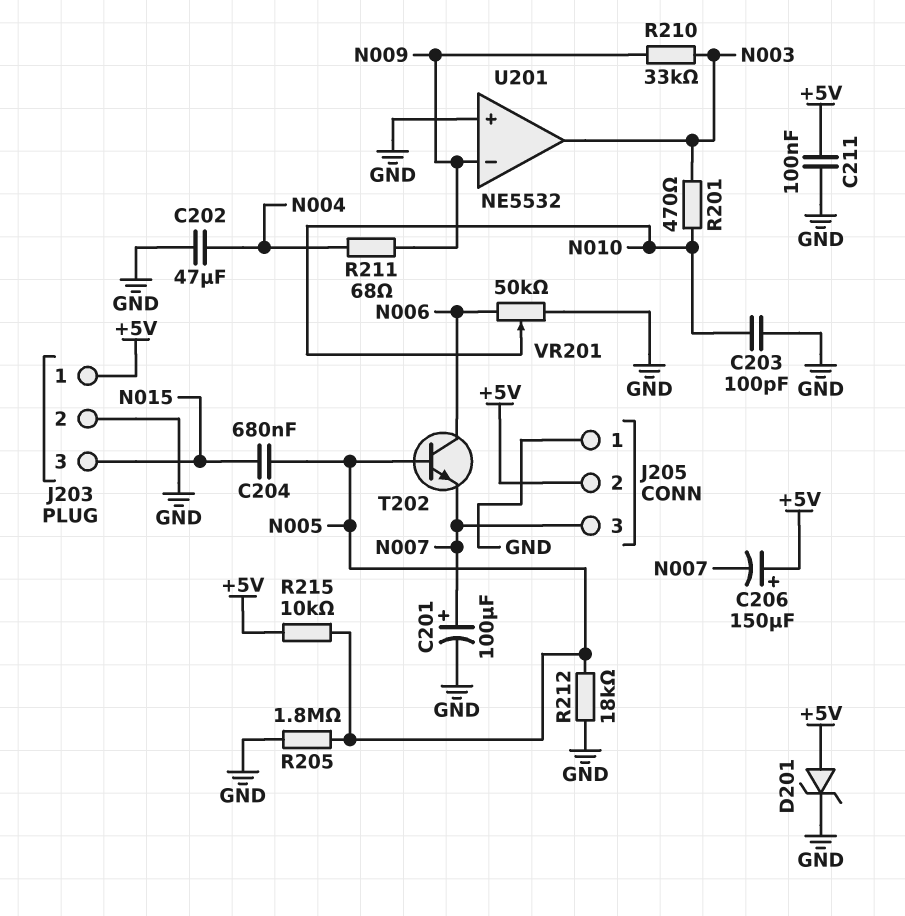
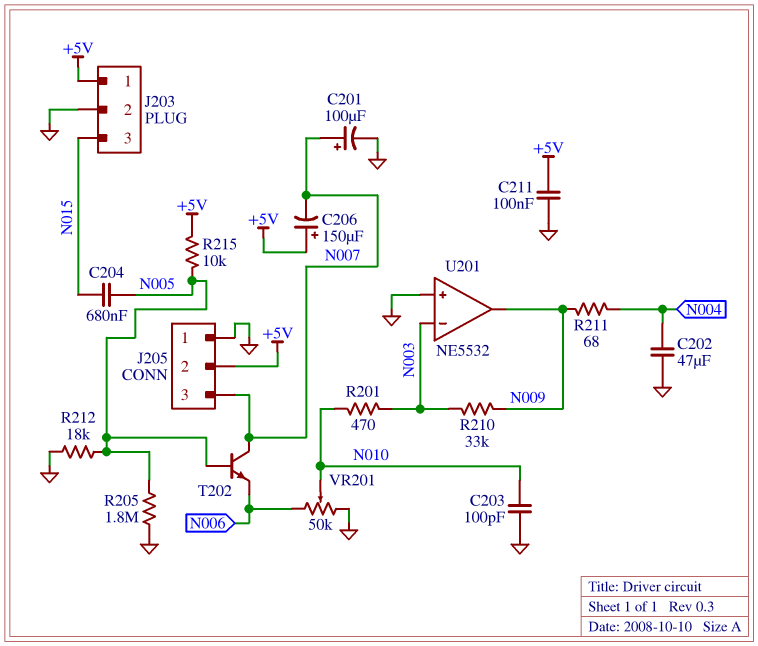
D201: zener (A +5V, K GND) -> none
T202: NPN (B N005, C N006, E N007) -> NPN (B N005, C N007, E N006)
U201 pin in-: N009 -> N003
U201 pin out: N003 -> N009

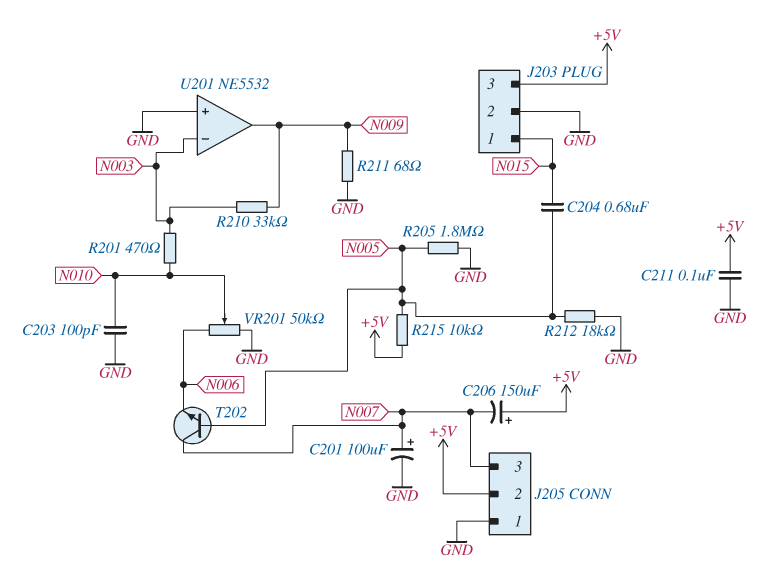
C202: 47uF (GND, N004) -> none
J203 pin 1: +5V -> N015
J203 pin 3: N015 -> +5V
R211: 68 (N004, N009) -> 68 (GND, N009)

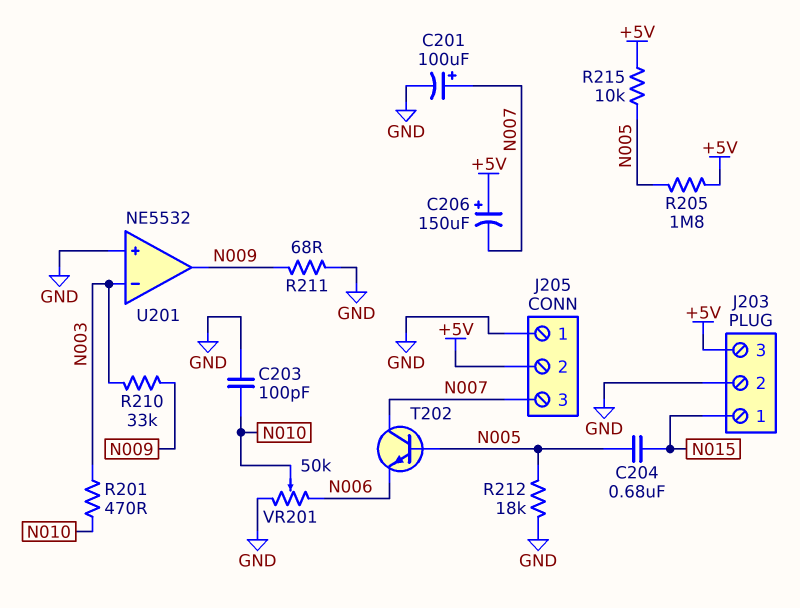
C211: 100nF (+5V, GND) -> none
R205: 1.8M (GND, N005) -> 1.8M (+5V, N005)

